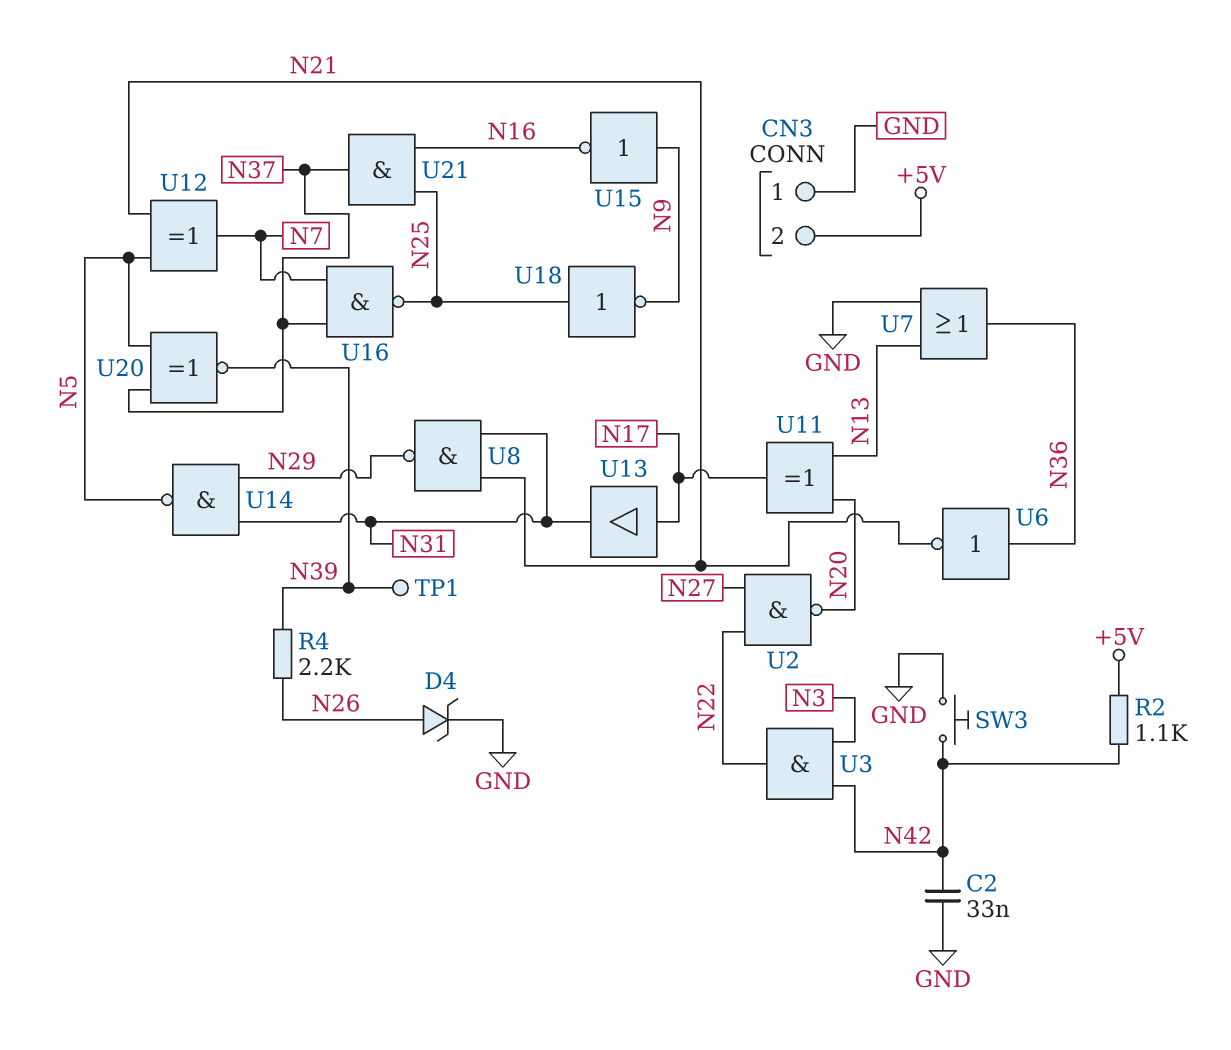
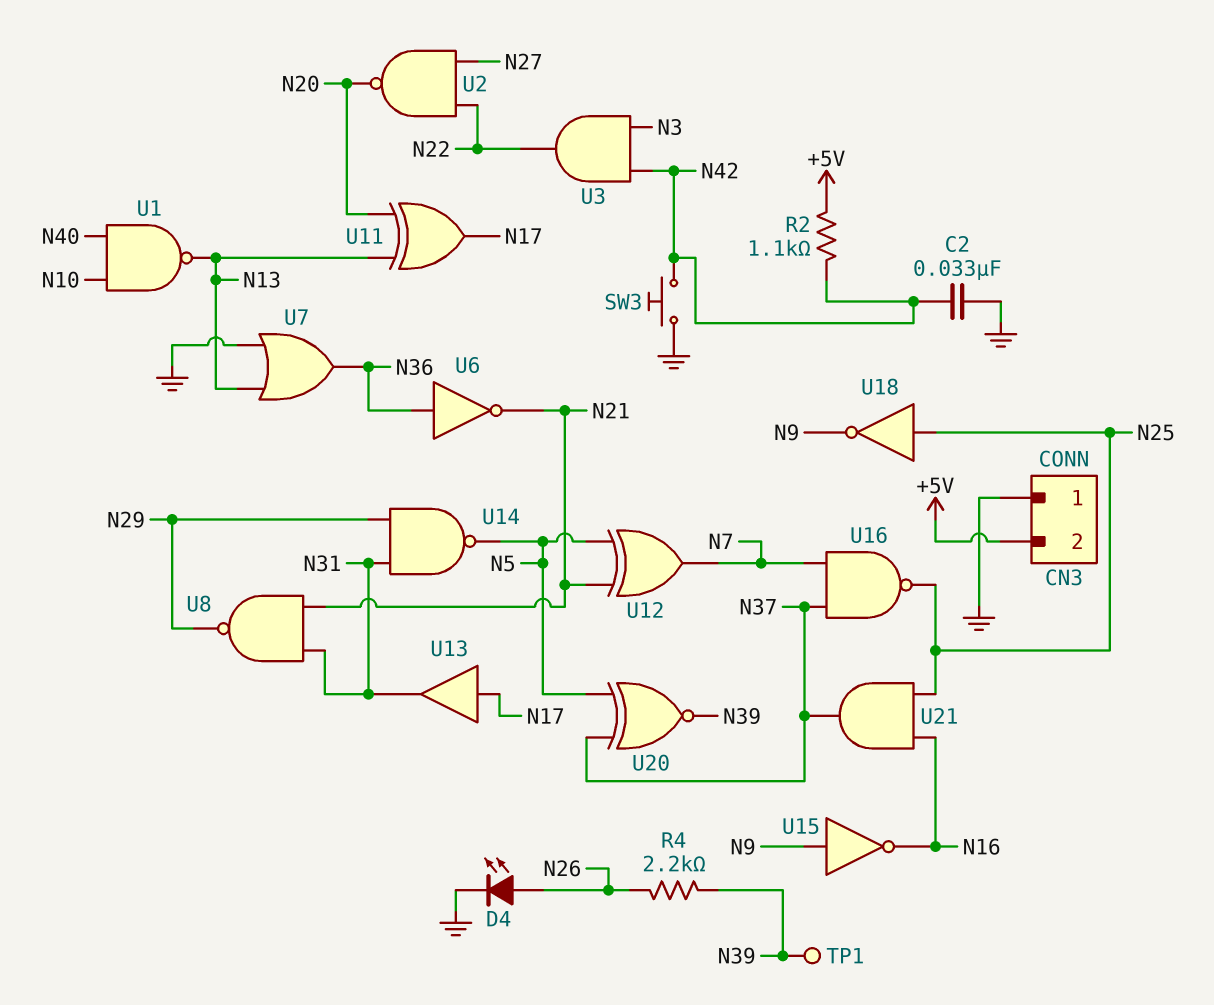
D4: zener (A N26, K GND) -> LED (A N26, K GND)
U1: none -> NAND (in N10, in N40, out N13)

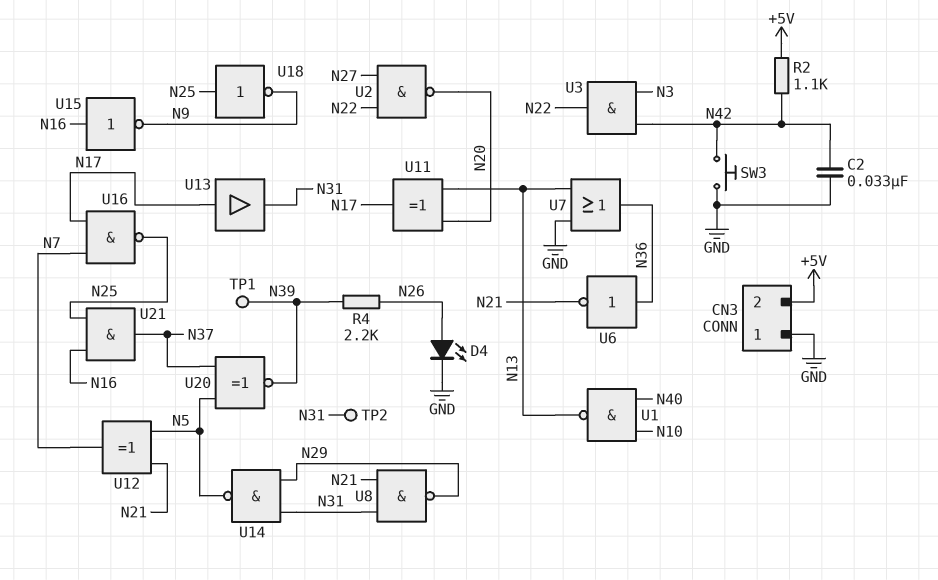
TP2: none -> test point (N31)
U15: NOT (in N9, out N16) -> NOT (in N16, out N9)
U16: NAND (in N7, in N37, out N25) -> NAND (in N7, in N17, out N25)

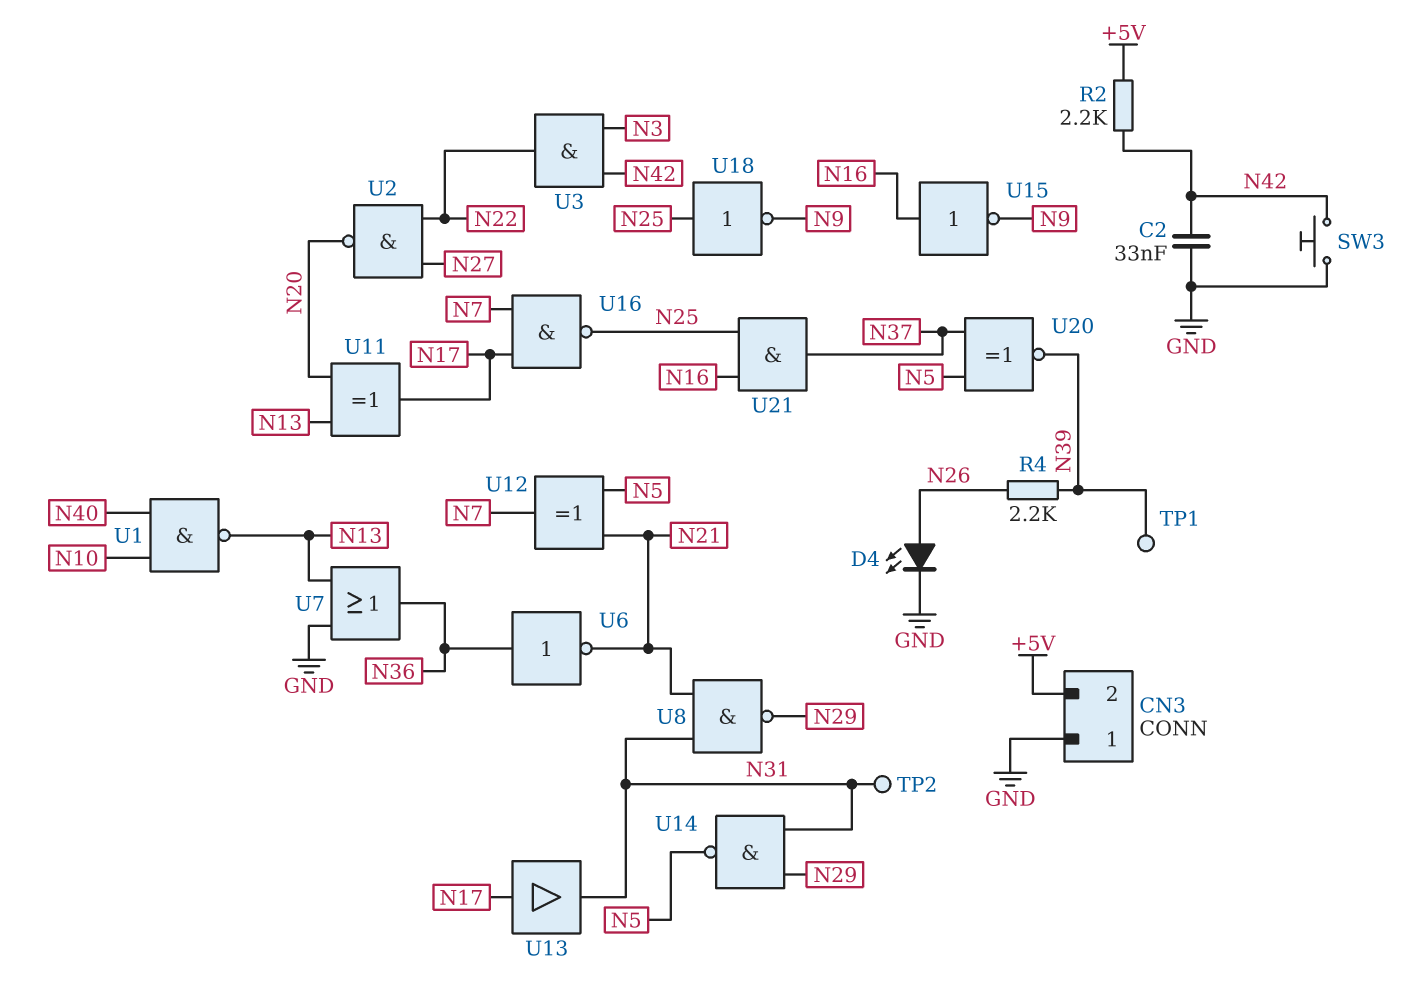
R2: 1.1k (+5V, N42) -> 2.2k (+5V, N42)

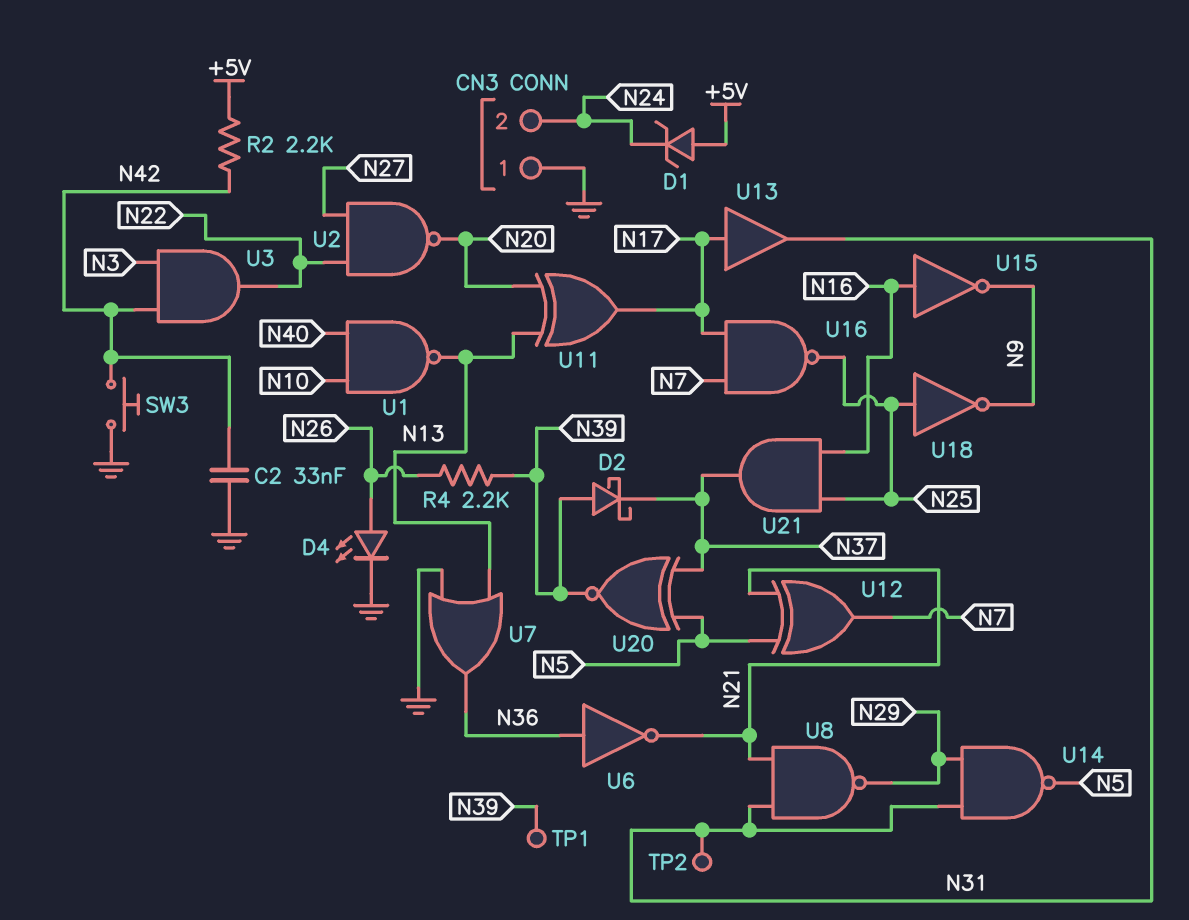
CN3 pin 2: +5V -> N24
D1: none -> zener (A +5V, K N24)
D2: none -> schottky (A N39, K N37)

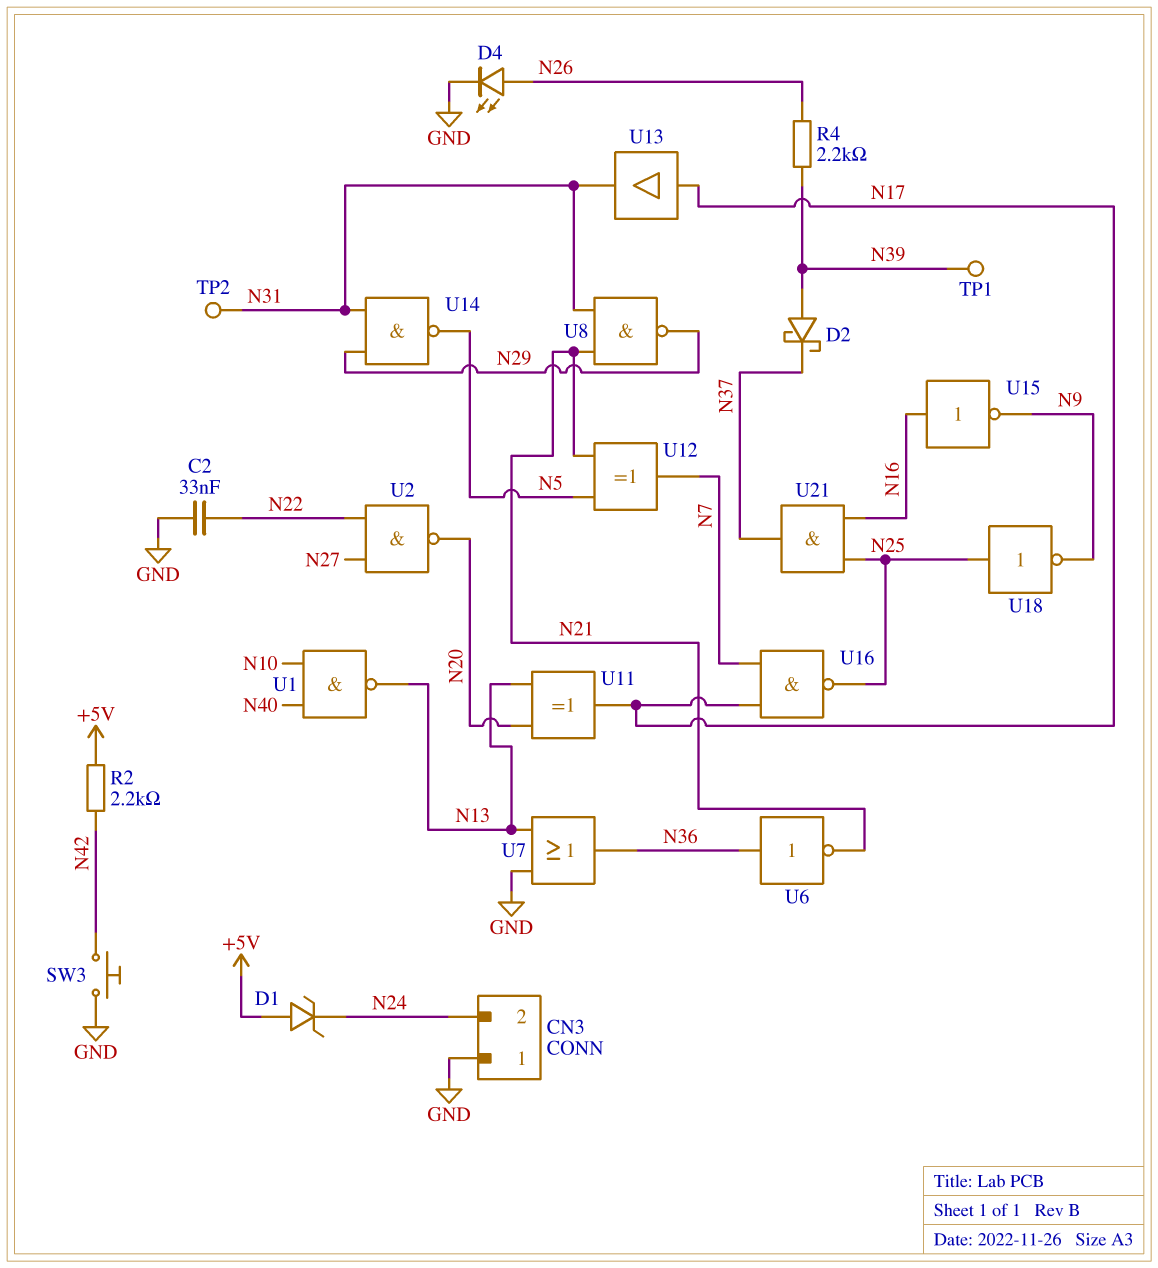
C2: 33nF (GND, N42) -> 33nF (GND, N22)
U3: AND (in N3, in N42, out N22) -> none
U20: XNOR (in N5, in N37, out N39) -> none

